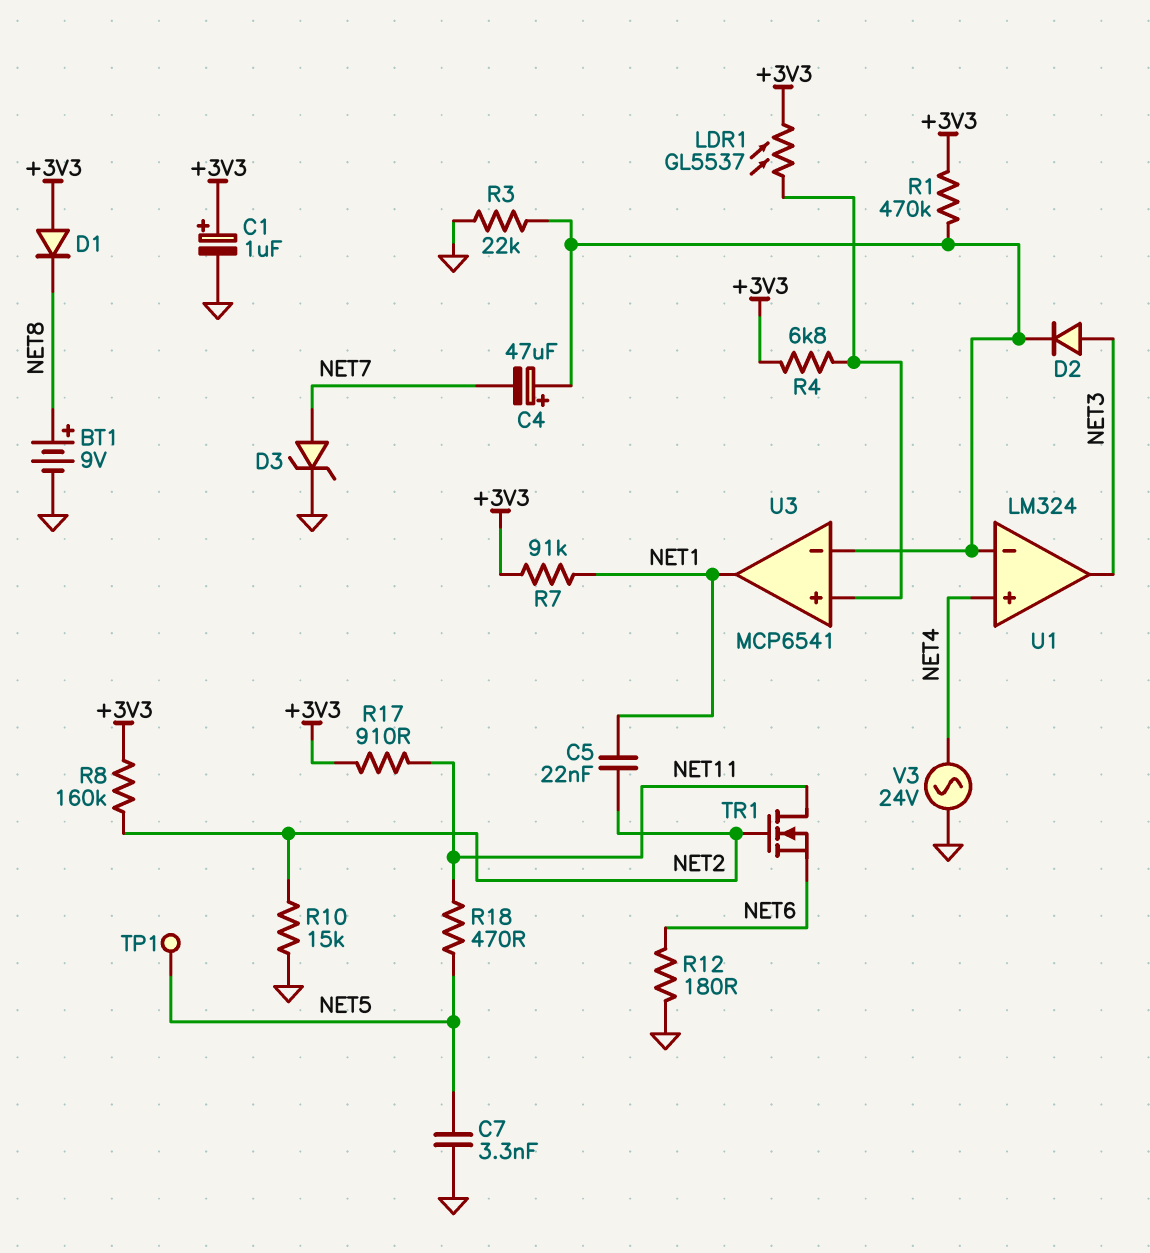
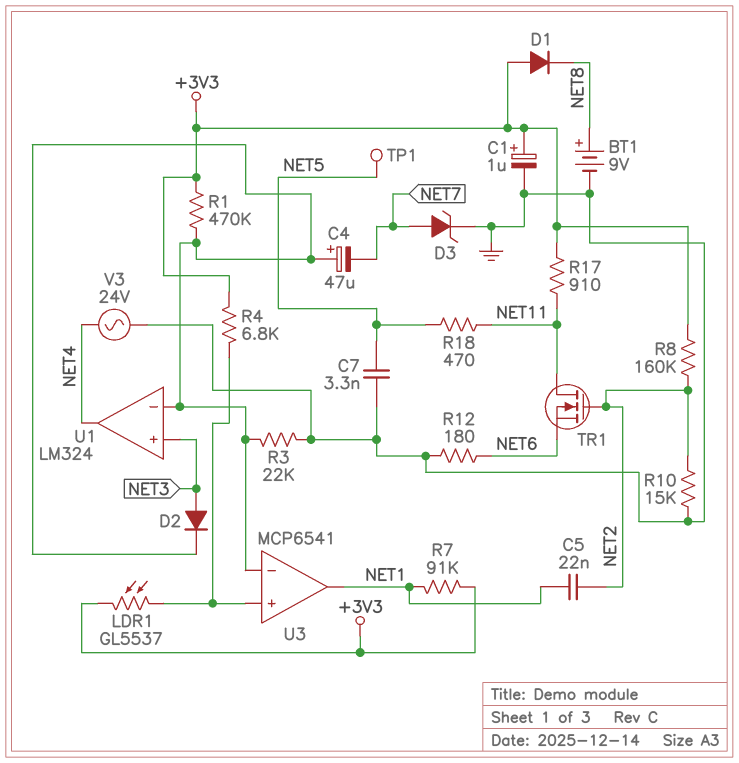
U1 pin in+: NET4 -> NET3
U1 pin out: NET3 -> NET4

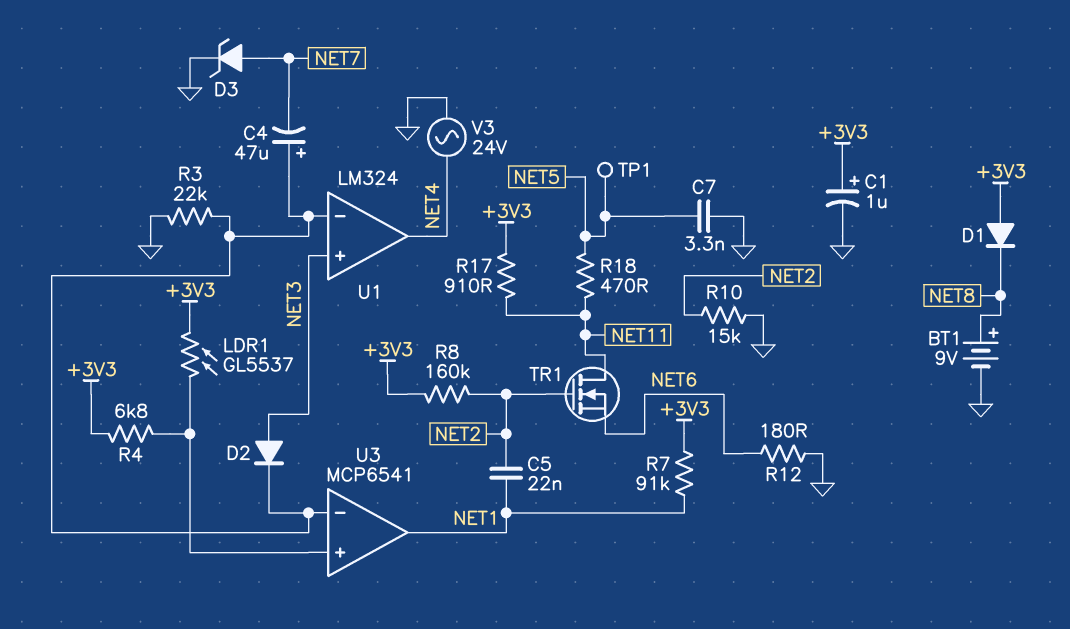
R1: 470k (+3V3, U1/in-) -> none

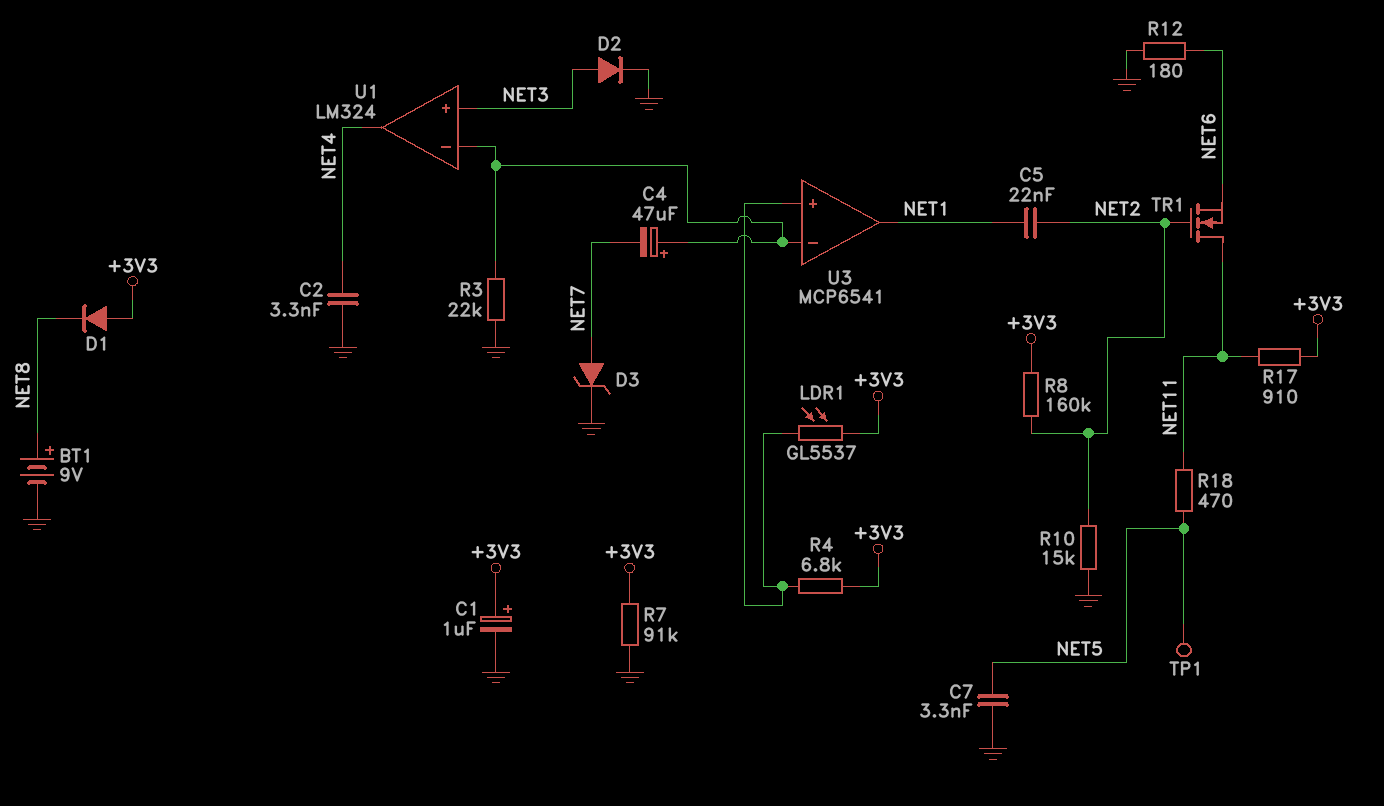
C2: none -> 3.3nF (GND, NET4)
D2: diode (A NET3, K U1/in-) -> diode (A NET3, K GND)
R7: 91k (+3V3, NET1) -> 91k (+3V3, GND)
V3: AC 24V (GND, NET4) -> none

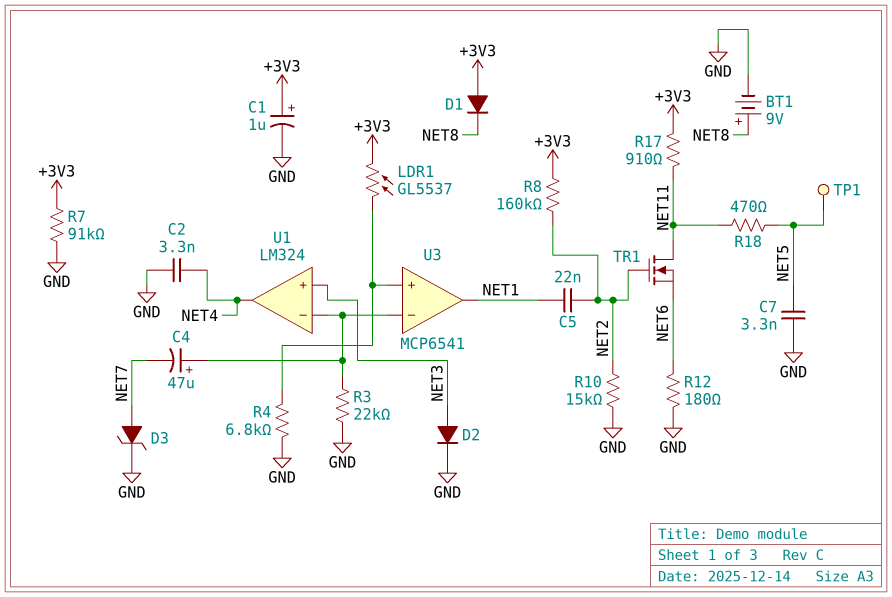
R4: 6.8k (+3V3, U3/in+) -> 6.8k (GND, U3/in+)

